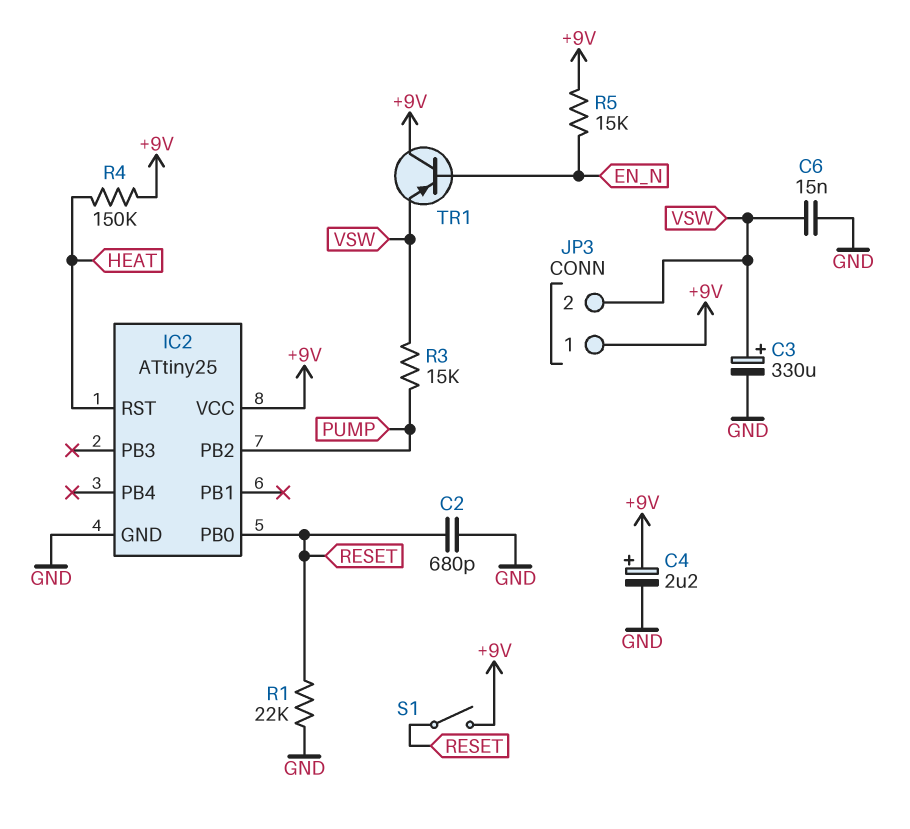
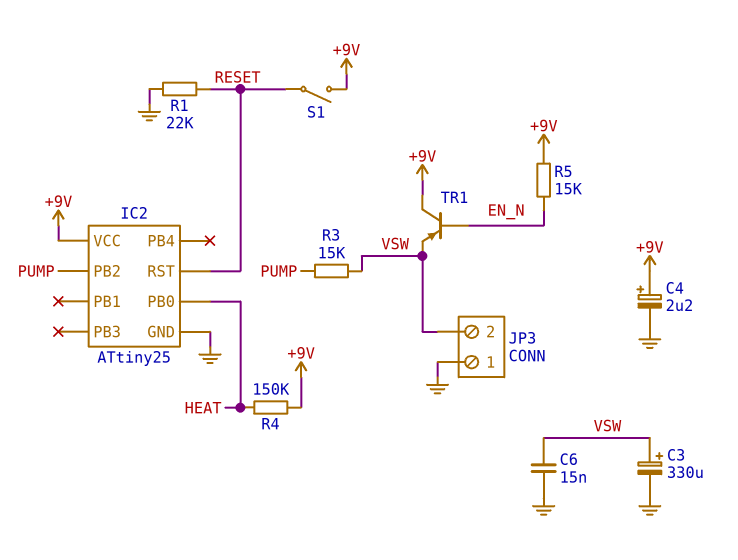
C2: 680pF (GND, RESET) -> none
IC2 pin PB0: RESET -> HEAT
IC2 pin RST: HEAT -> RESET
JP3 pin 1: +9V -> GND

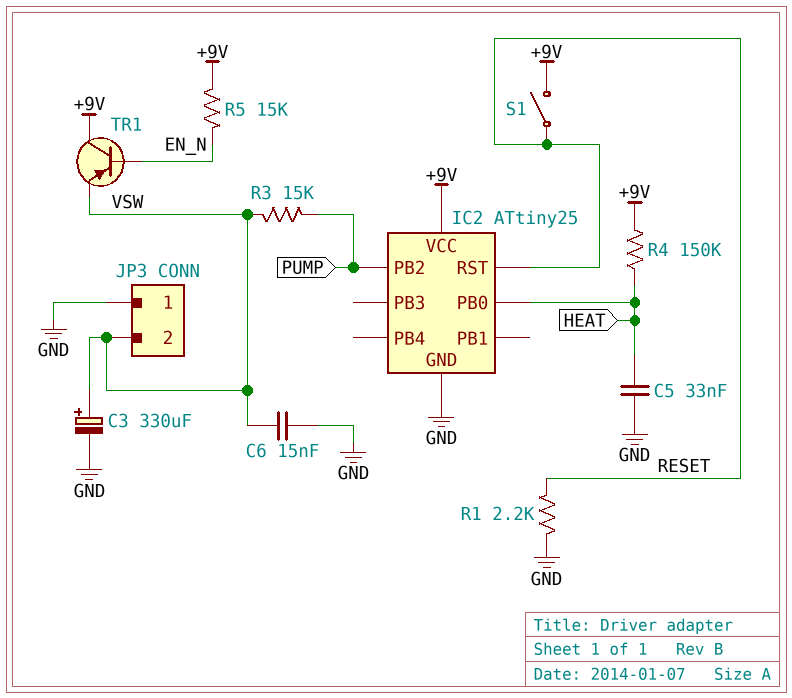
C4: 2.2uF (plus +9V, minus GND) -> none
C5: none -> 33nF (GND, HEAT)
R1: 22k (GND, RESET) -> 2.2k (GND, RESET)

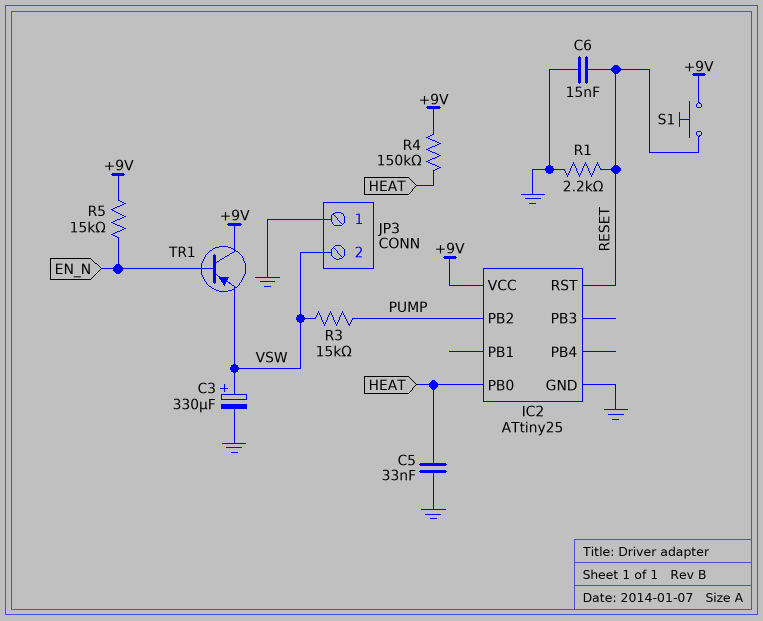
C6: 15nF (GND, VSW) -> 15nF (GND, RESET)
S1: switch (+9V, RESET) -> button (+9V, RESET)

